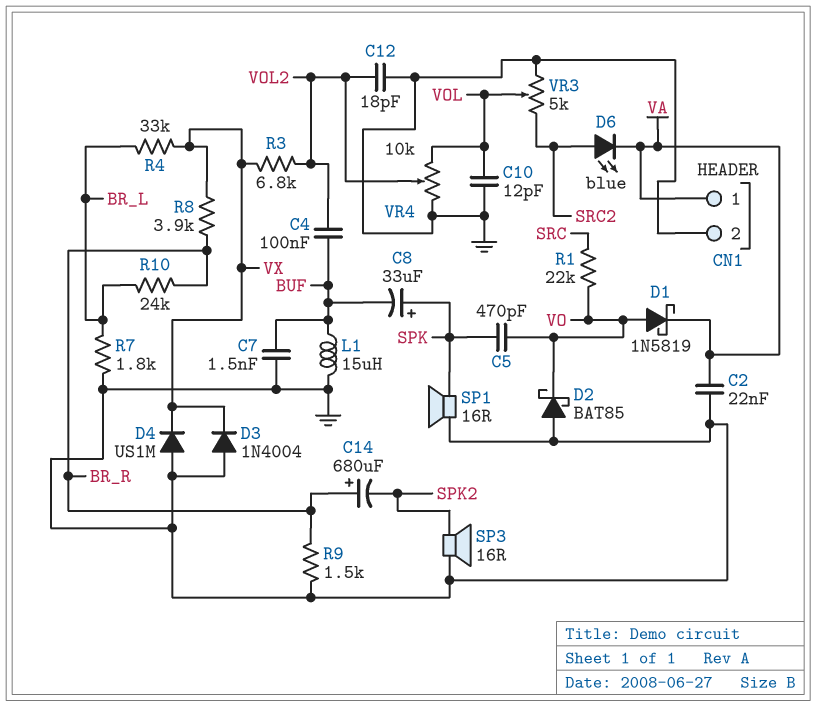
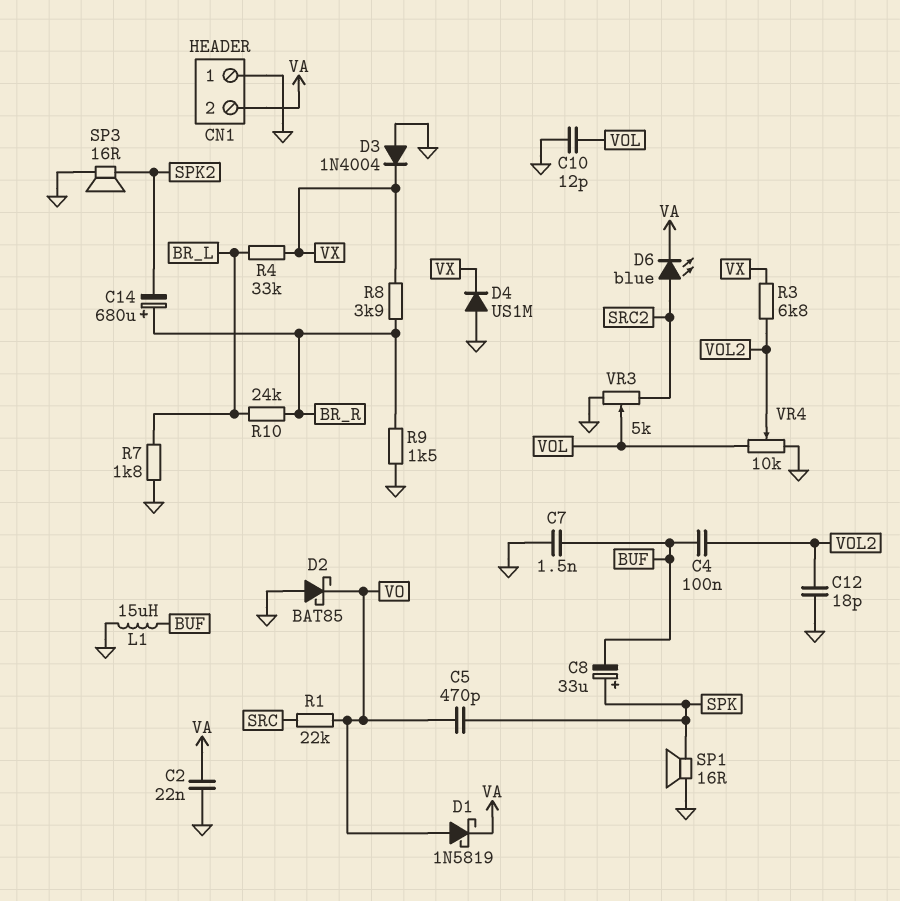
CN1 pin 1: VA -> GND
CN1 pin 2: GND -> VA

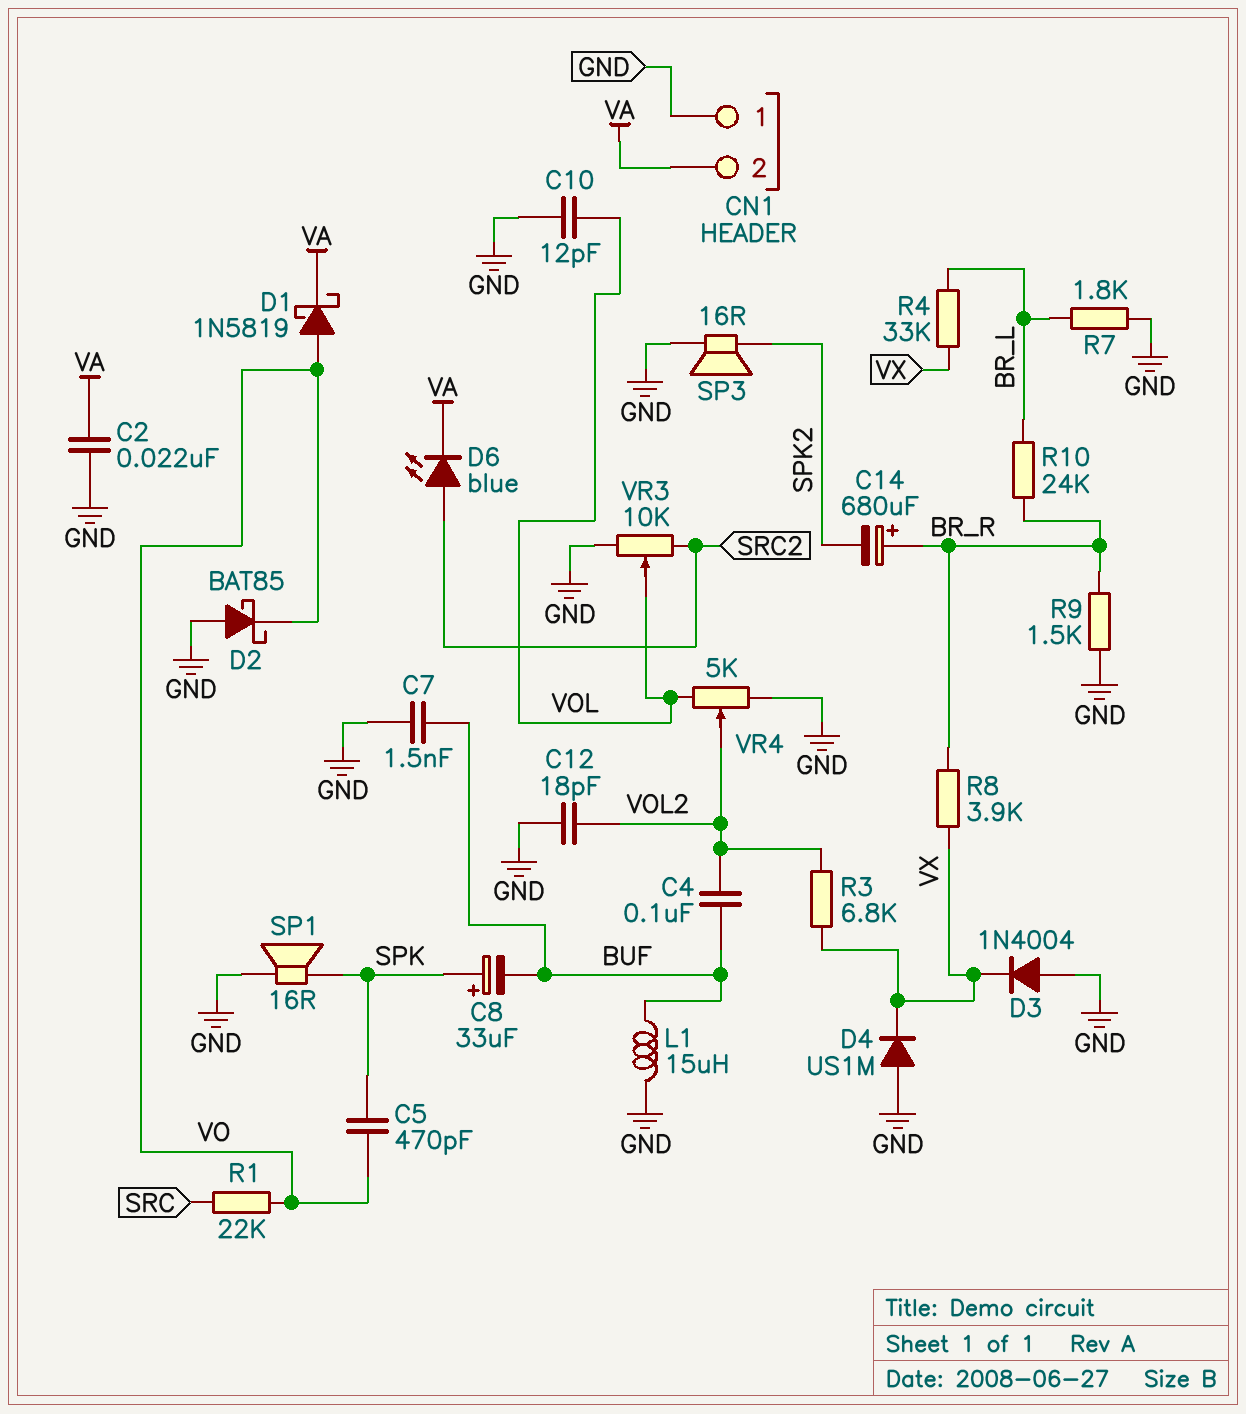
VR3: 5k (GND, SRC2, wiper VOL) -> 10k (GND, SRC2, wiper VOL)
VR4: 10k (GND, VOL, wiper VOL2) -> 5k (GND, VOL, wiper VOL2)

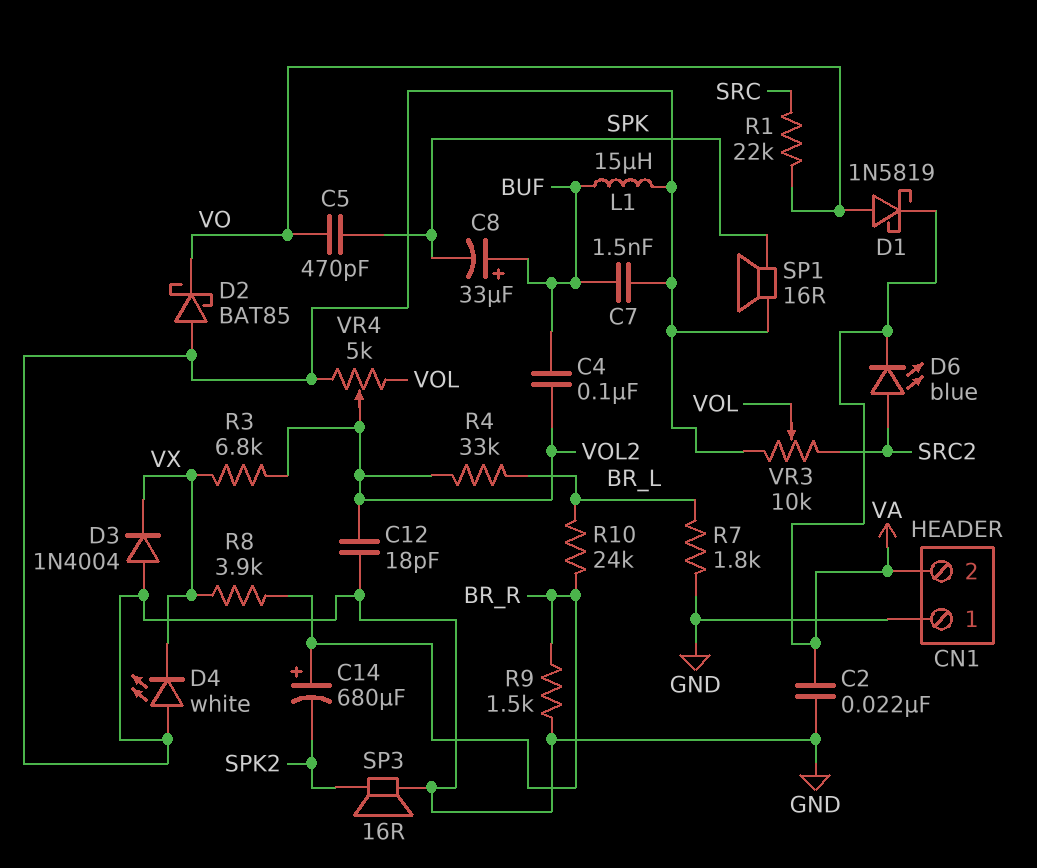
C8: 33uF (plus SPK, minus BUF) -> 33uF (plus BUF, minus SPK)
C10: 12pF (GND, VOL) -> none
D4: diode US1M (A GND, K VX) -> LED white (A GND, K VX)
R4: 33k (BR_L, VX) -> 33k (BR_L, VOL2)

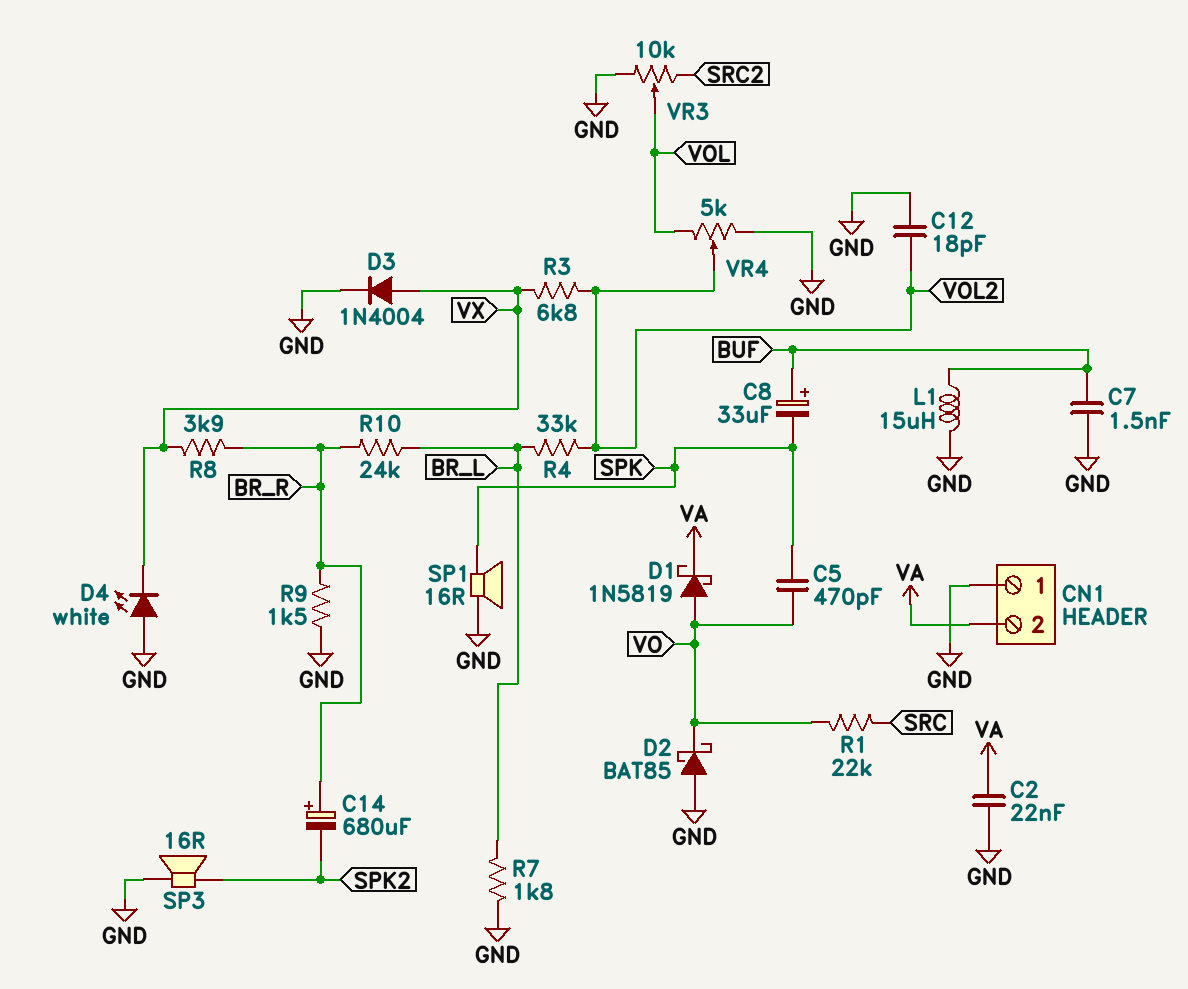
C4: 100nF (BUF, VOL2) -> none
D3: diode 1N4004 (A GND, K VX) -> diode 1N4004 (A VX, K GND)
D6: LED blue (A SRC2, K VA) -> none

